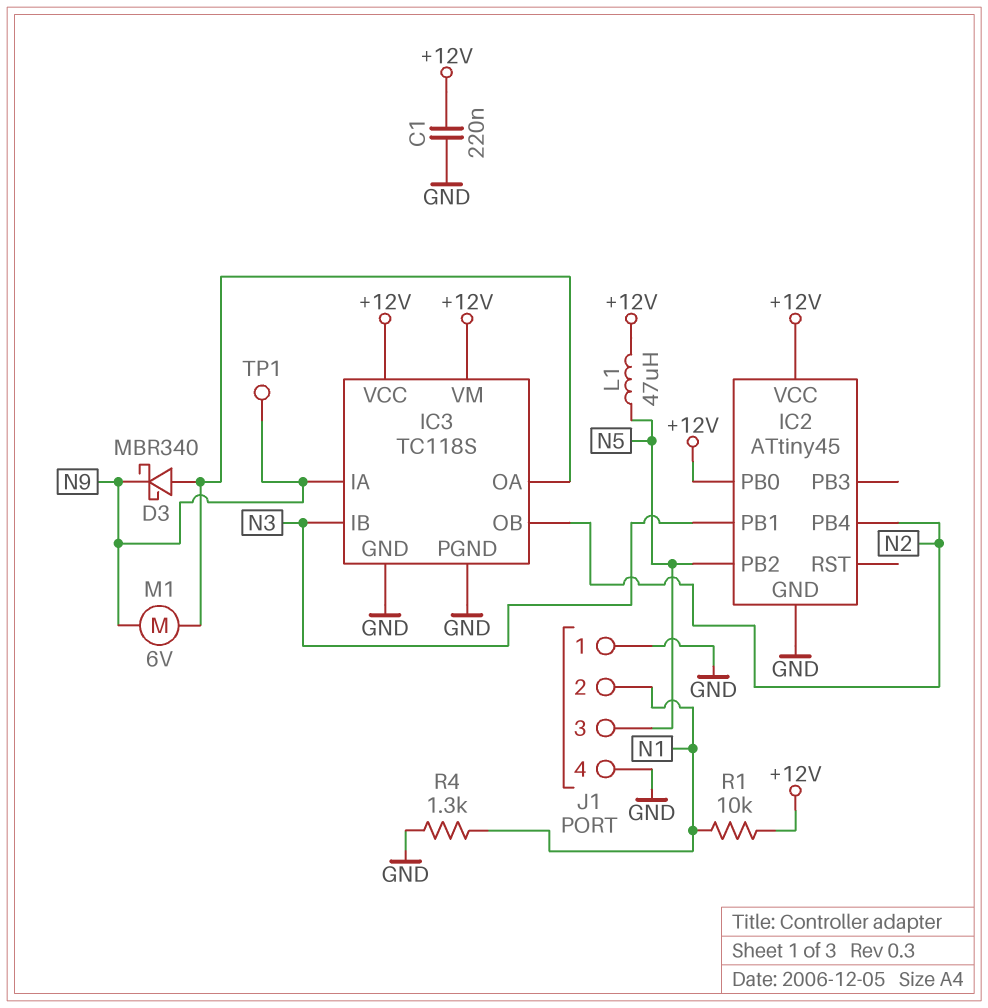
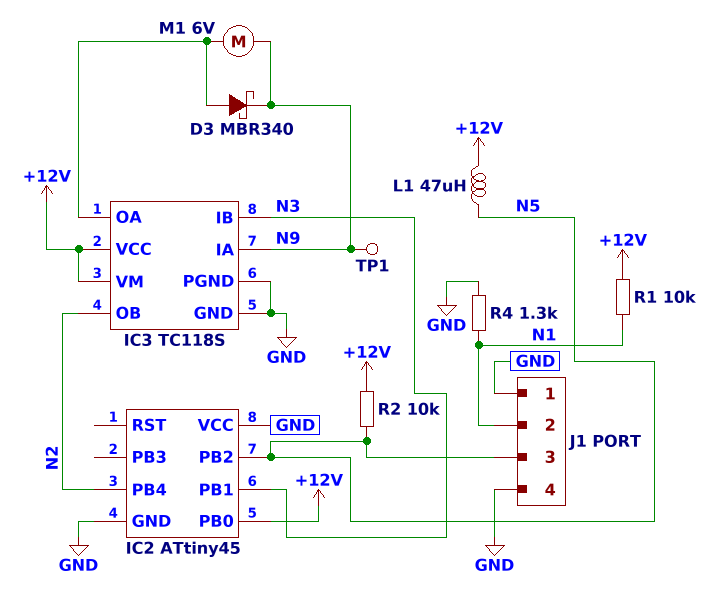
C1: 220nF (+12V, GND) -> none
IC2 pin VCC: +12V -> GND
R2: none -> 10k (+12V, N5)

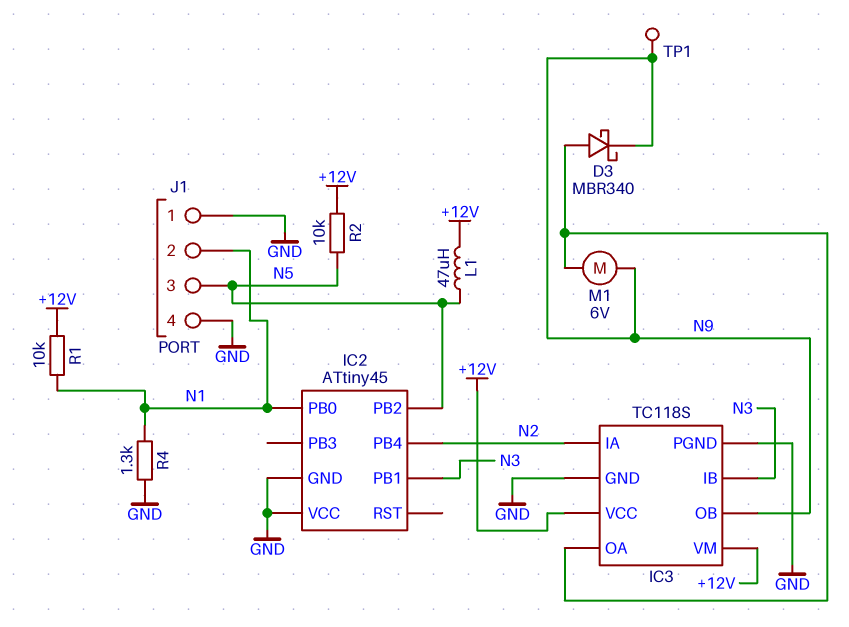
IC2 pin PB0: +12V -> N1
IC3 pin IA: N9 -> N2
IC3 pin OB: N2 -> N9

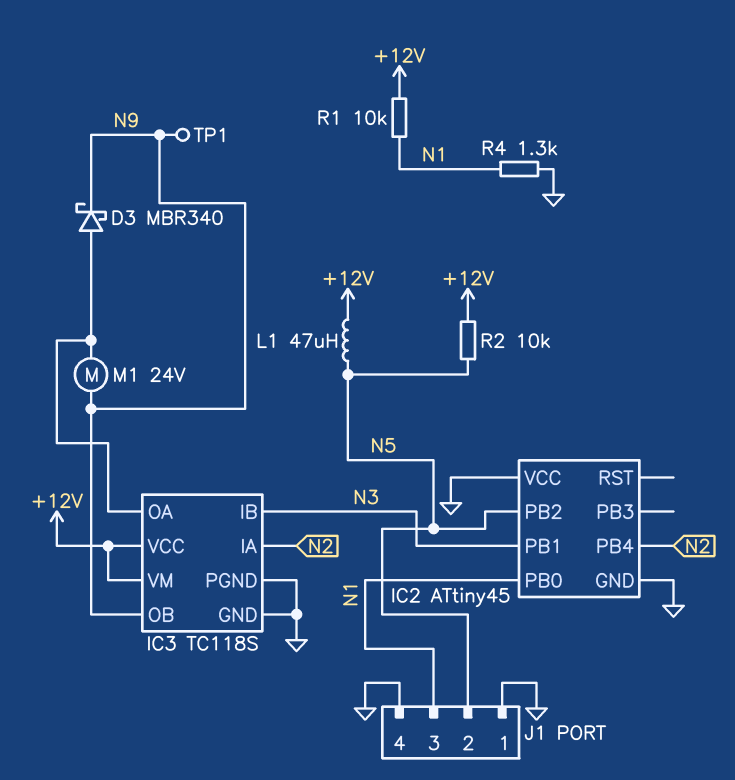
J1 pin 2: N1 -> N5
J1 pin 3: N5 -> N1
M1: motor 6V (IC3/OA, N9) -> motor 24V (IC3/OA, N9)

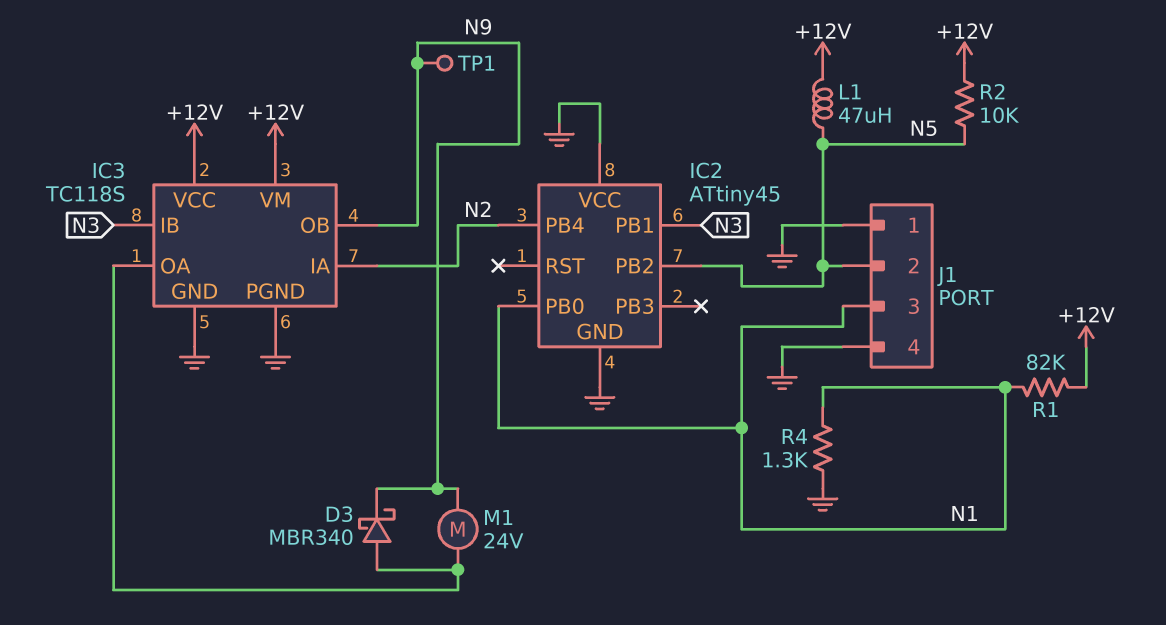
R1: 10k (+12V, N1) -> 82k (+12V, N1)

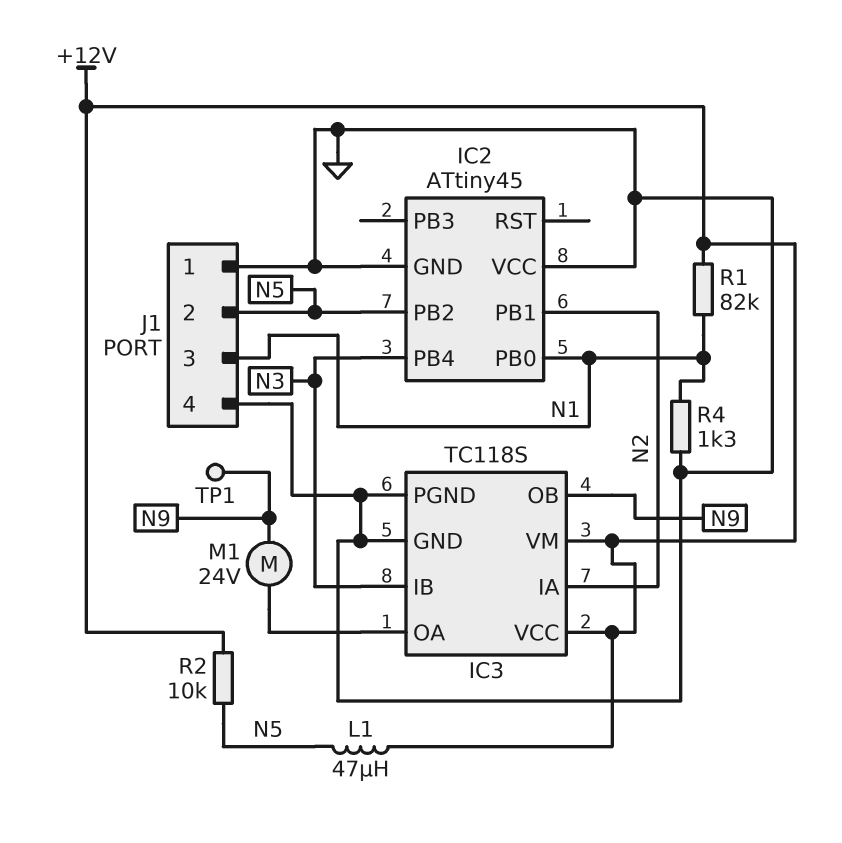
D3: schottky MBR340 (A IC3/OA, K N9) -> none
IC2 pin PB1: N3 -> N2
IC2 pin PB4: N2 -> N3

